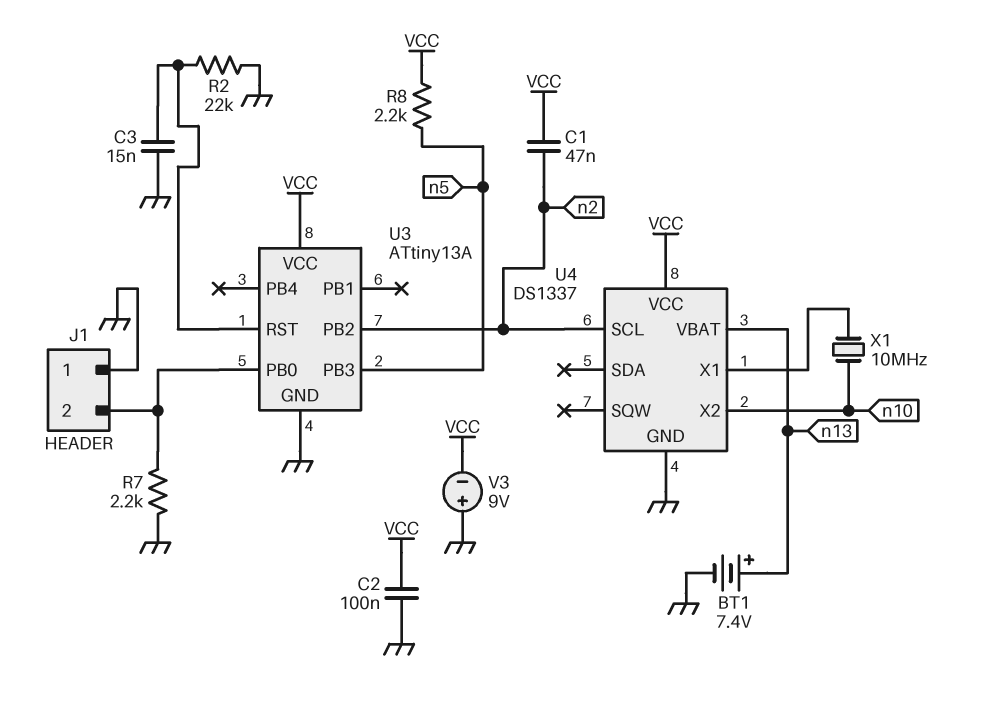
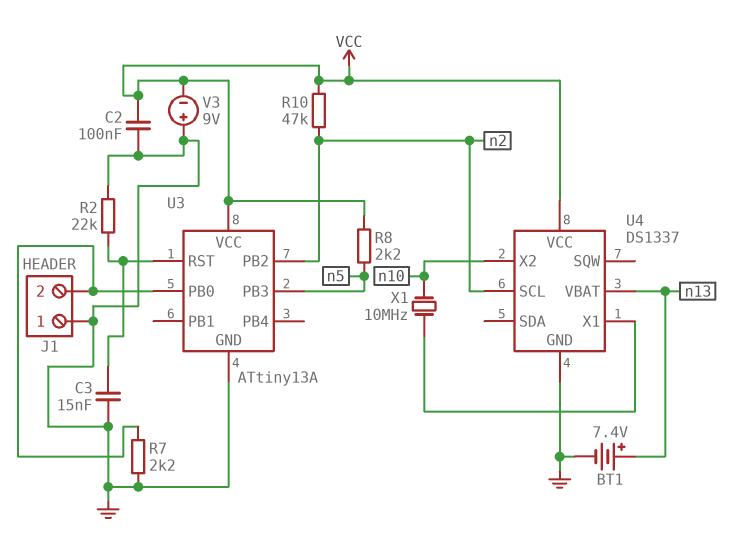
C1: 47nF (VCC, n2) -> none
R10: none -> 47k (VCC, n2)

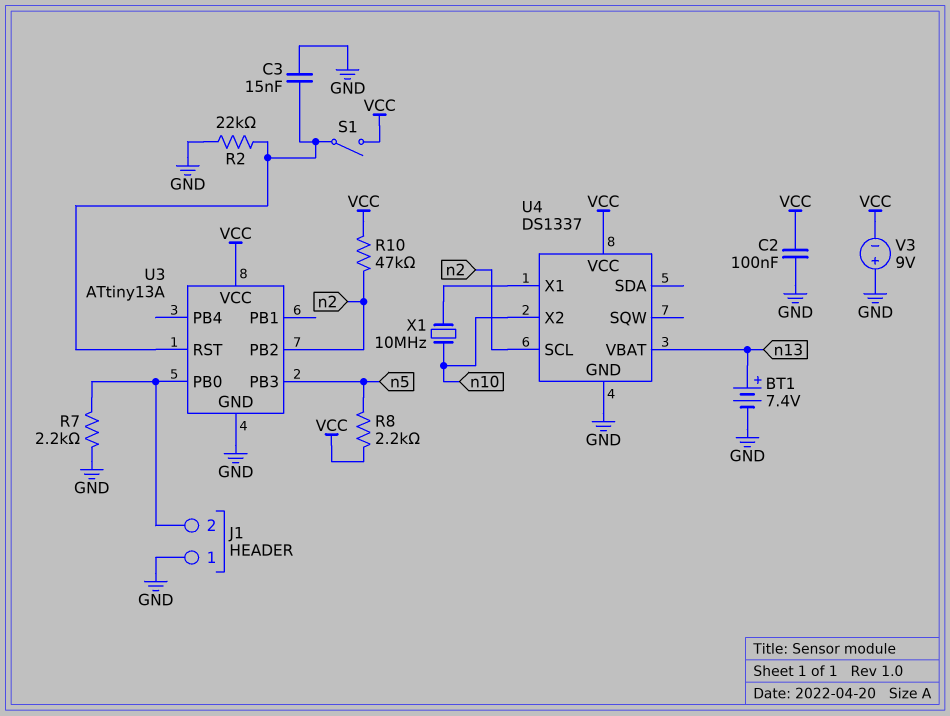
S1: none -> switch (U3/RST, VCC)

